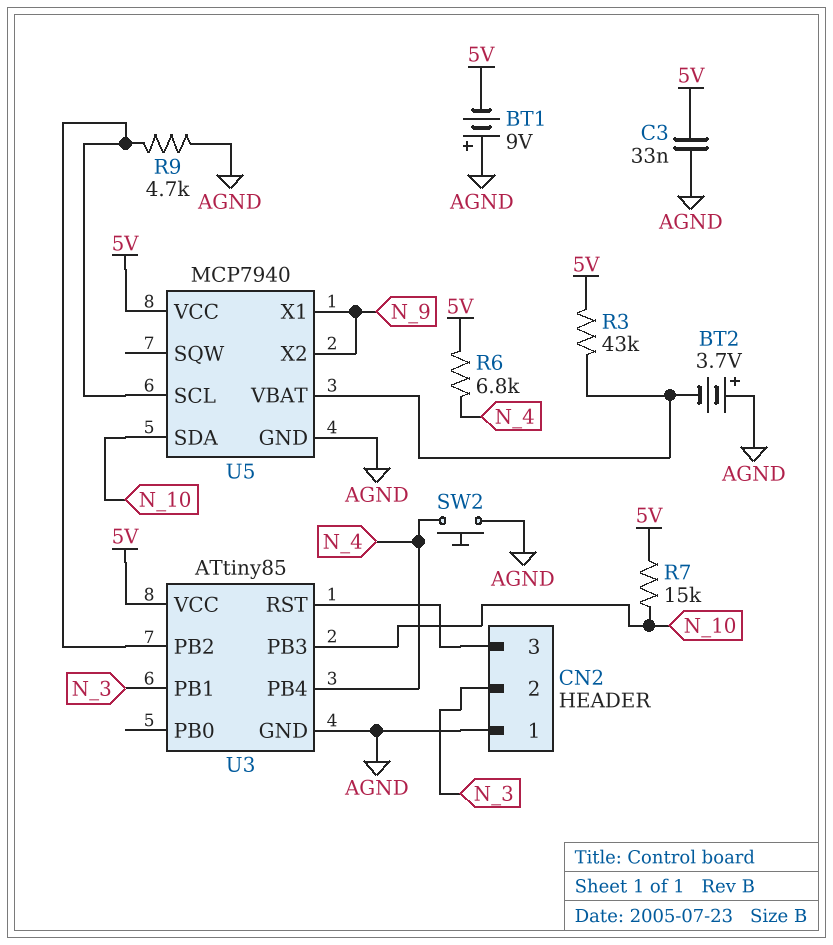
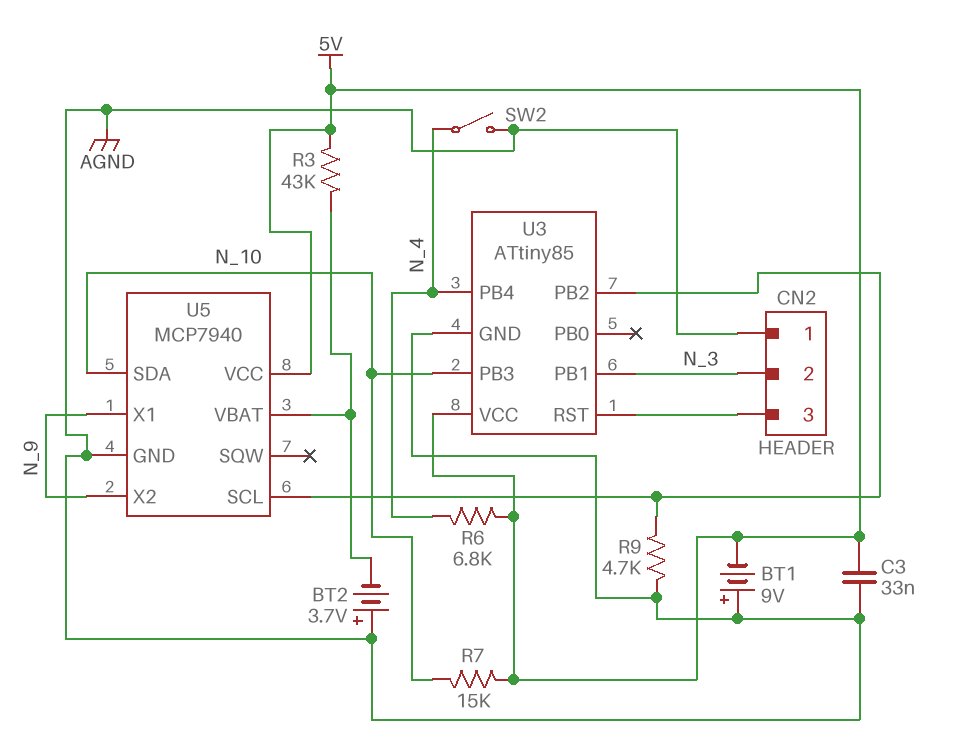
SW2: button (AGND, N_4) -> switch (AGND, N_4)

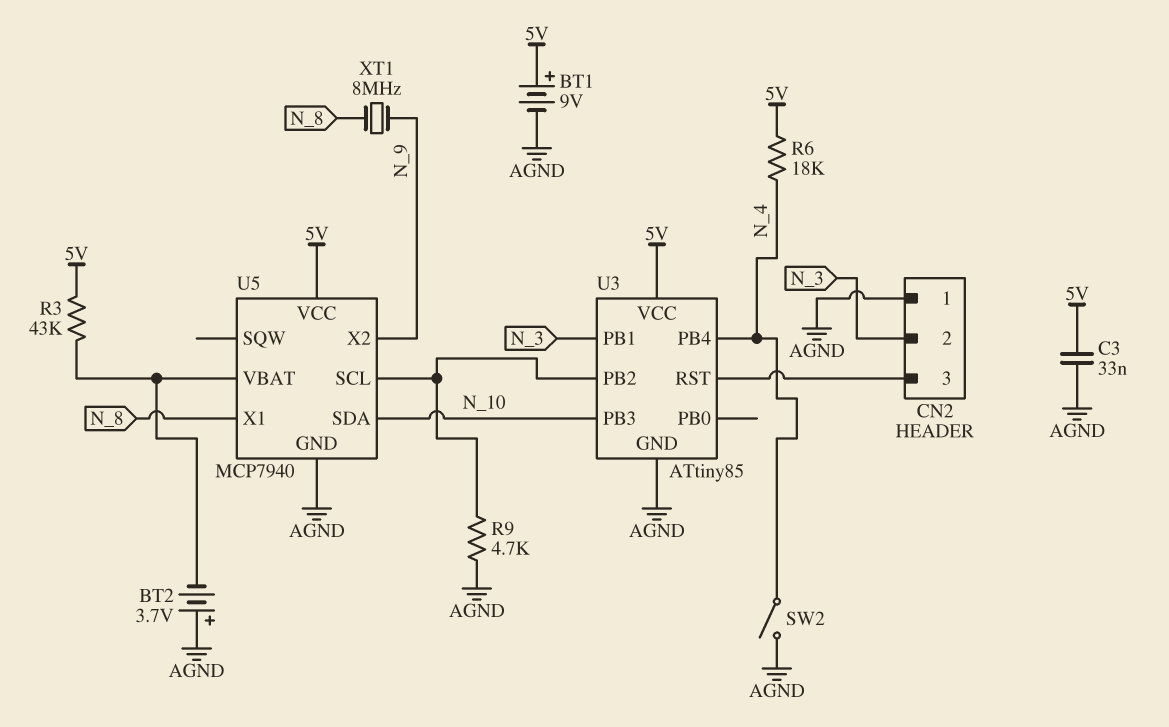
BT1: 9V (plus AGND, minus 5V) -> 9V (plus 5V, minus AGND)
R6: 6.8k (5V, N_4) -> 18k (5V, N_4)
R7: 15k (5V, N_10) -> none
U5 pin X1: N_9 -> N_8
XT1: none -> 8MHz (N_8, N_9)

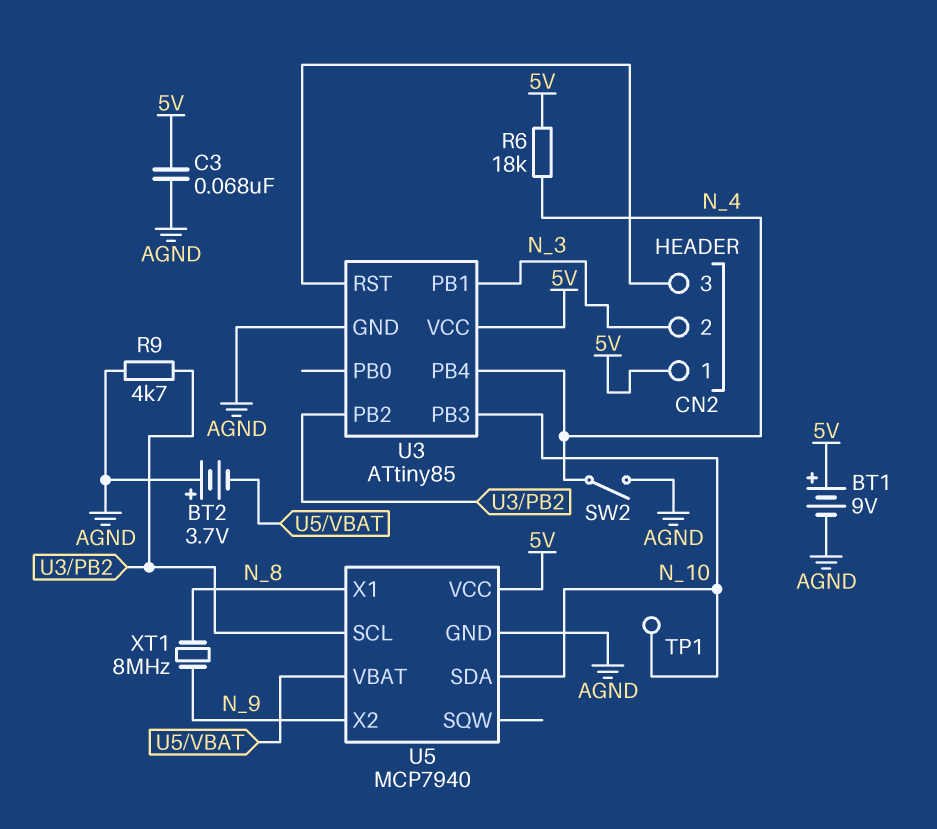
C3: 33nF (5V, AGND) -> 68nF (5V, AGND)
CN2 pin 1: AGND -> 5V
R3: 43k (5V, U5/VBAT) -> none
TP1: none -> test point (N_10)

